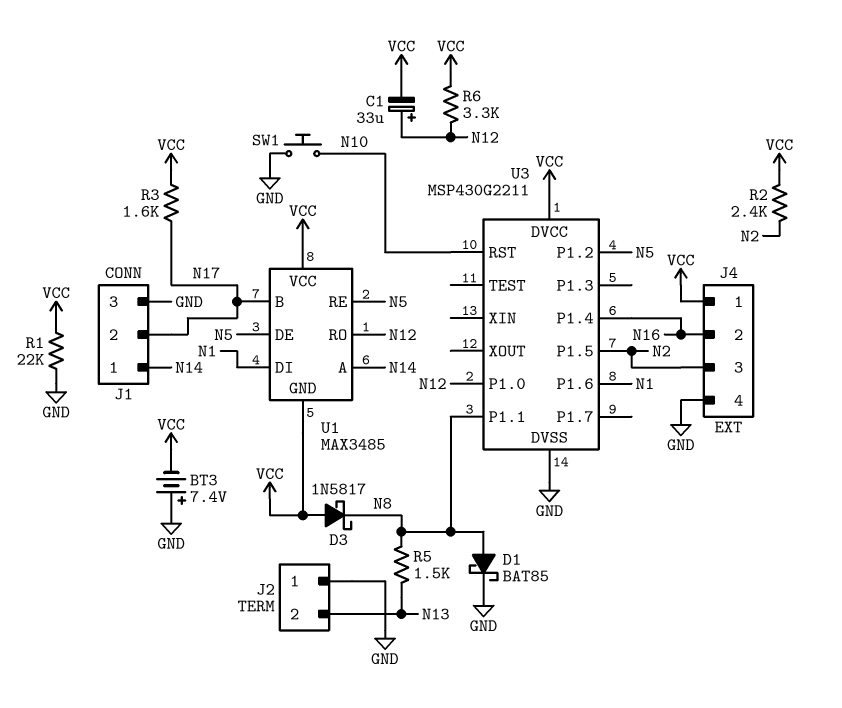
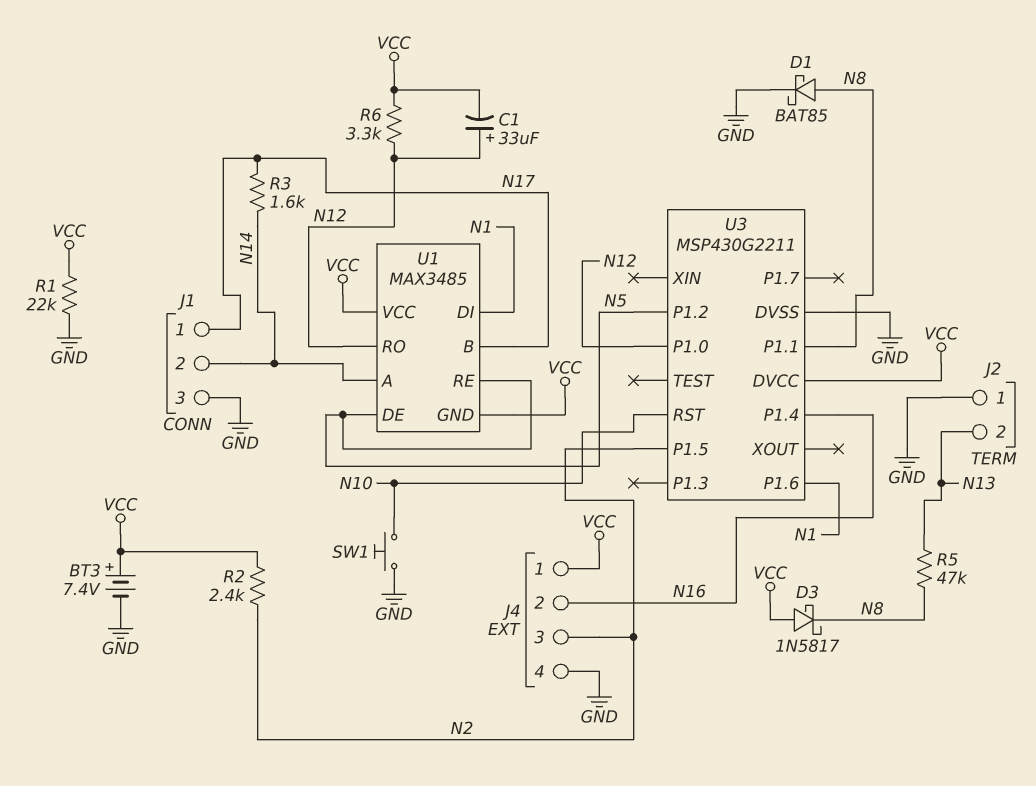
BT3: 7.4V (plus GND, minus VCC) -> 7.4V (plus VCC, minus GND)
J1 pin 1: N14 -> N17
J1 pin 2: N17 -> N14
R3: 1.6k (N17, VCC) -> 1.6k (N14, N17)
R5: 1.5k (N8, N13) -> 47k (N8, N13)

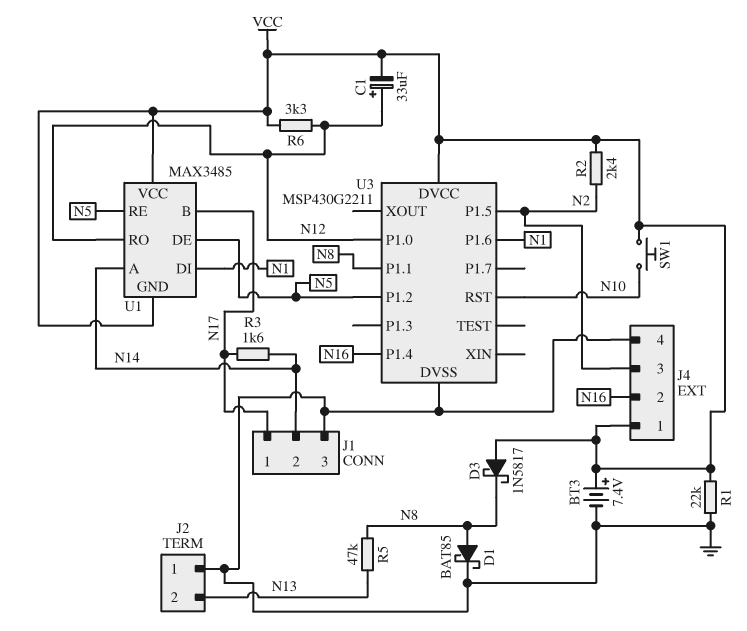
SW1: button (GND, N10) -> button (N10, VCC)

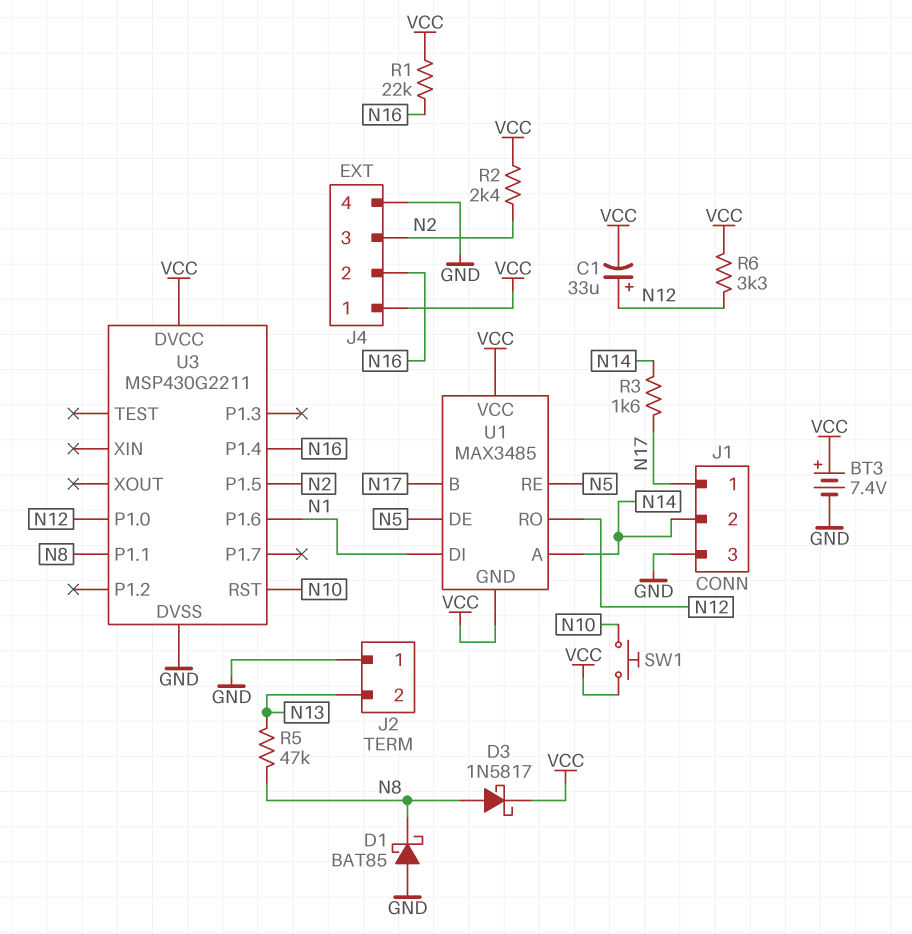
D1: schottky BAT85 (A N8, K GND) -> schottky BAT85 (A GND, K N8)
D3: schottky 1N5817 (A VCC, K N8) -> schottky 1N5817 (A N8, K VCC)
R1: 22k (GND, VCC) -> 22k (N16, VCC)
U3 pin P1.2: N5 -> none

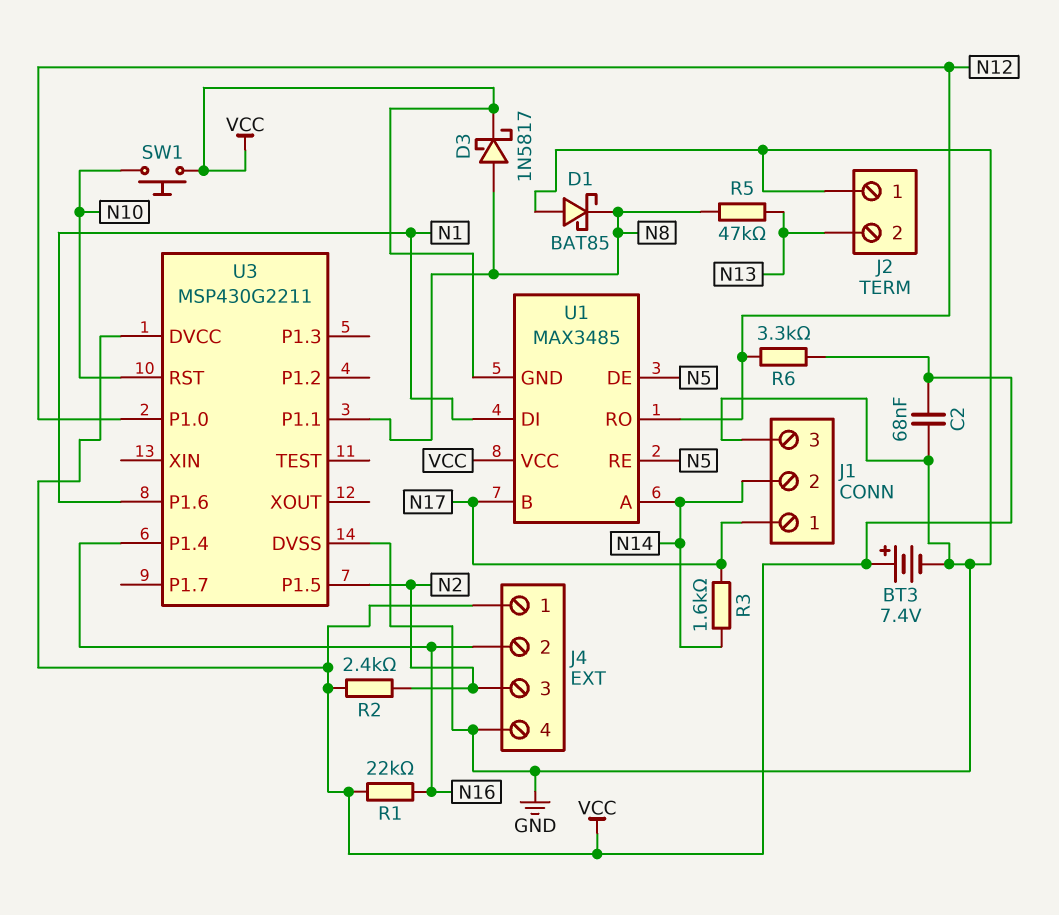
C1: 33uF (plus N12, minus VCC) -> none
C2: none -> 68nF (GND, VCC)

